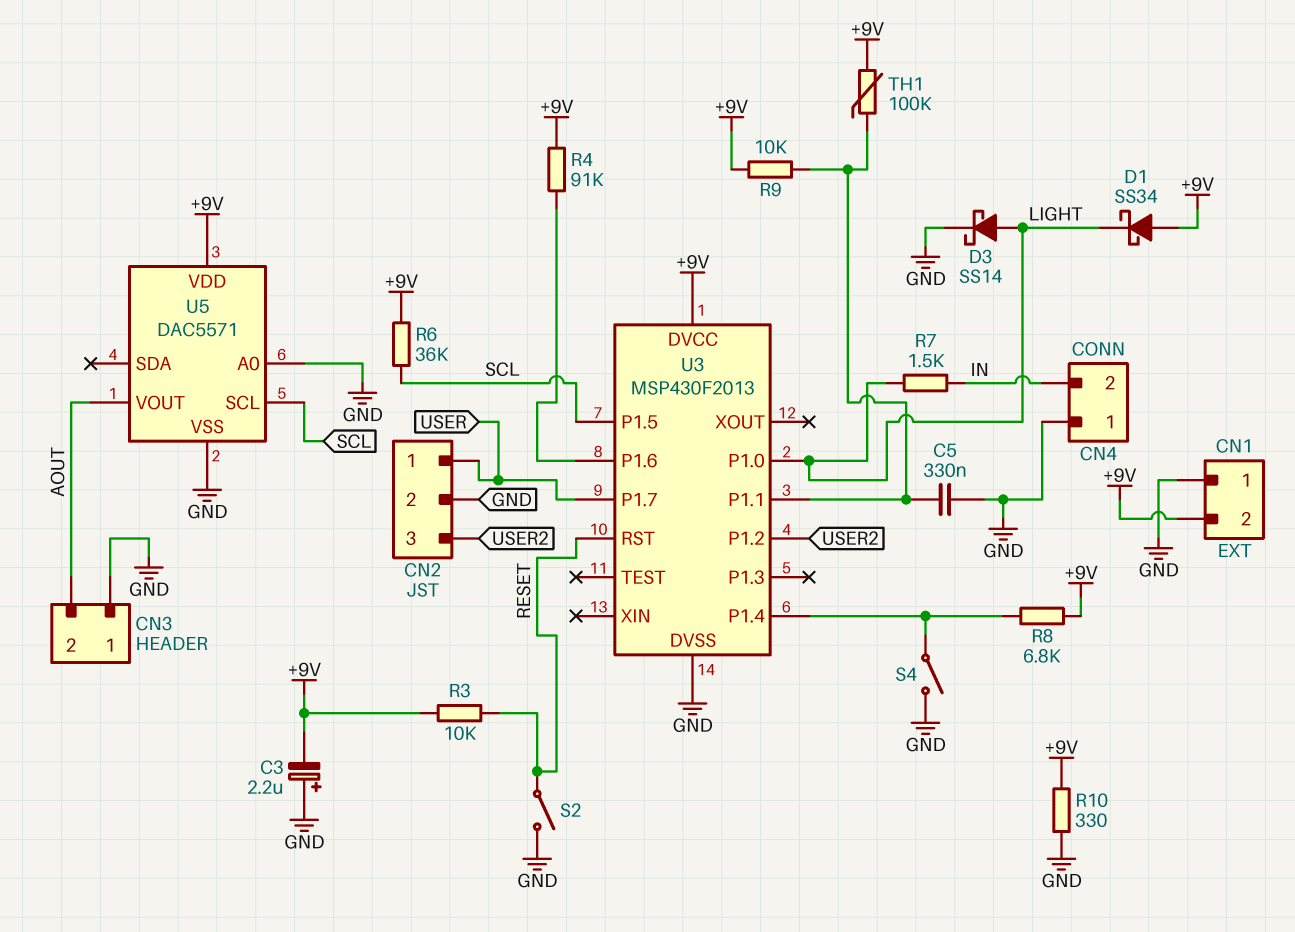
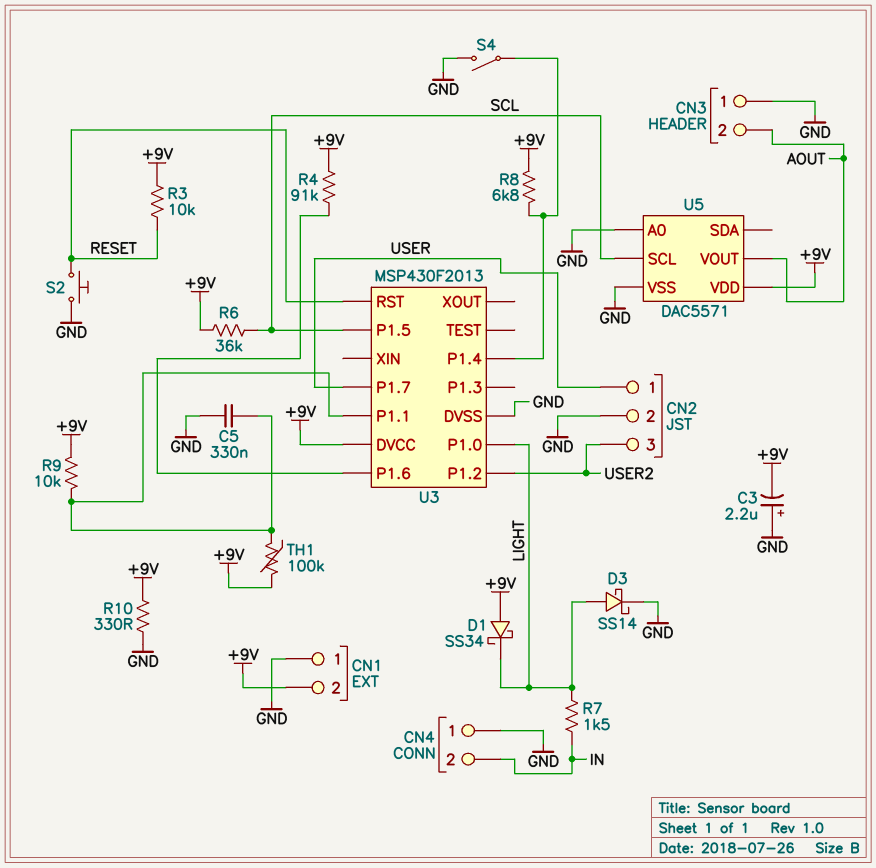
S2: switch (GND, RESET) -> button (GND, RESET)

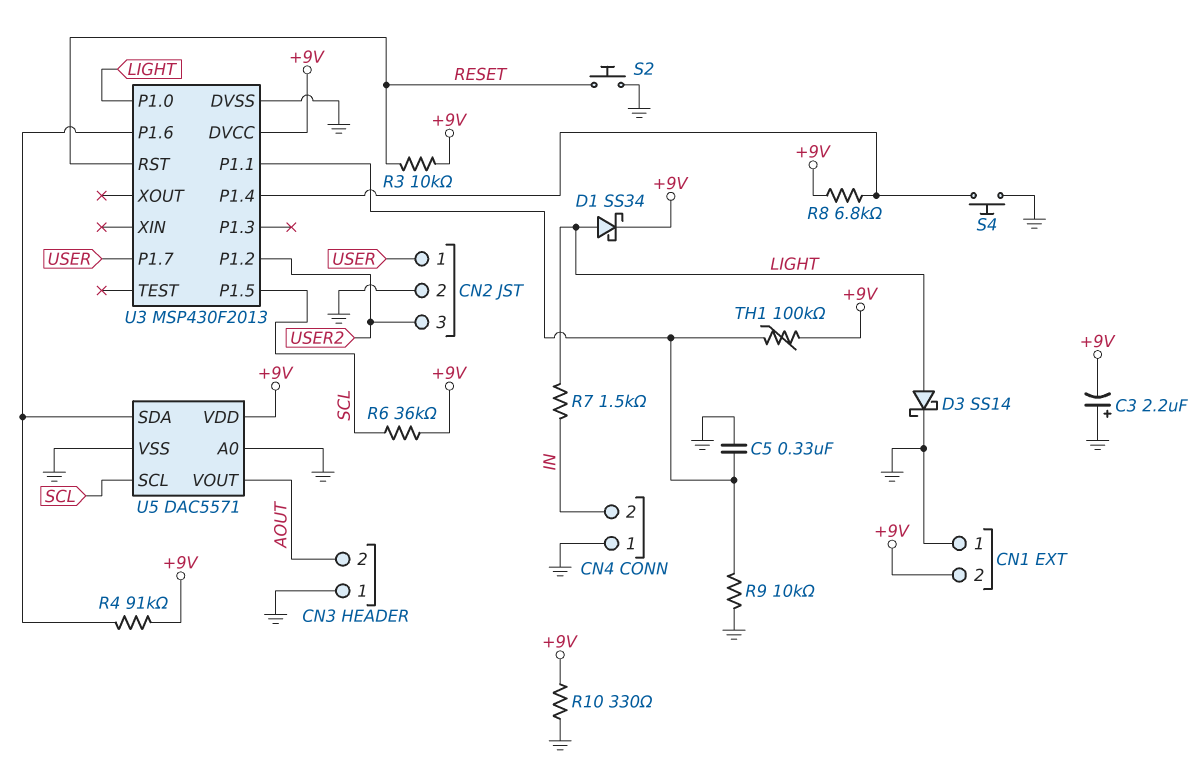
D1: schottky SS34 (A +9V, K LIGHT) -> schottky SS34 (A LIGHT, K +9V)
R9: 10k (+9V, U3/P1.1) -> 10k (GND, U3/P1.1)
S4: switch (GND, U3/P1.4) -> button (GND, U3/P1.4)
U5 pin SDA: none -> U3/P1.6

